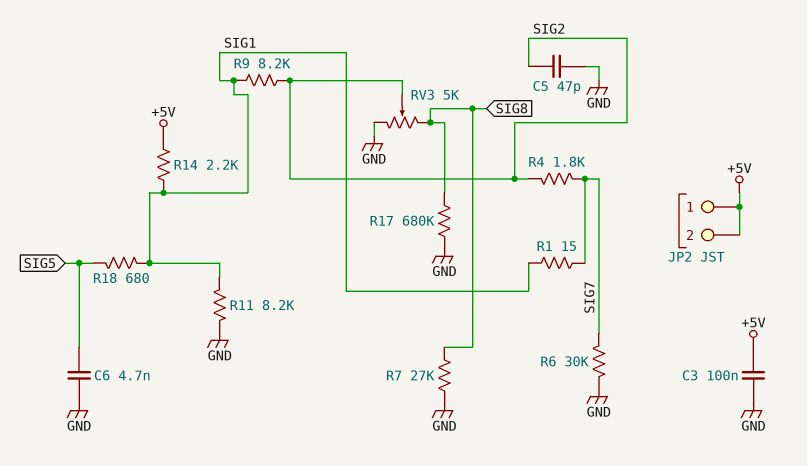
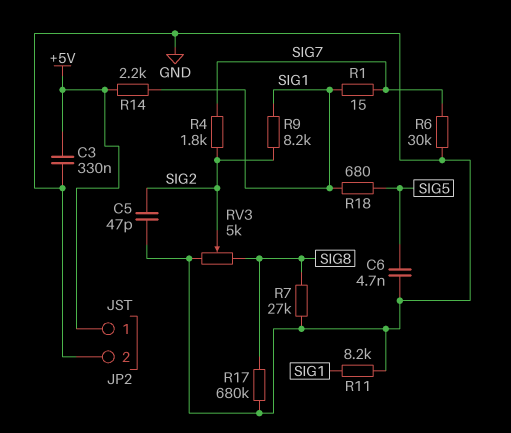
C3: 100nF (+5V, GND) -> 330nF (+5V, GND)
JP2 pin 2: +5V -> GND

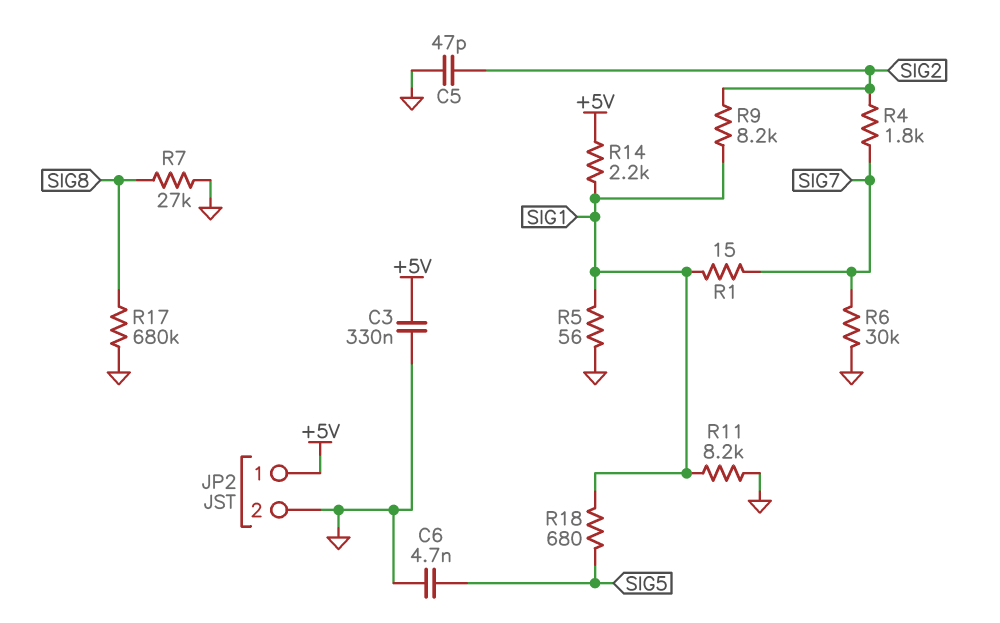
R5: none -> 56 (GND, SIG1)
RV3: 5k (GND, SIG8, wiper SIG2) -> none

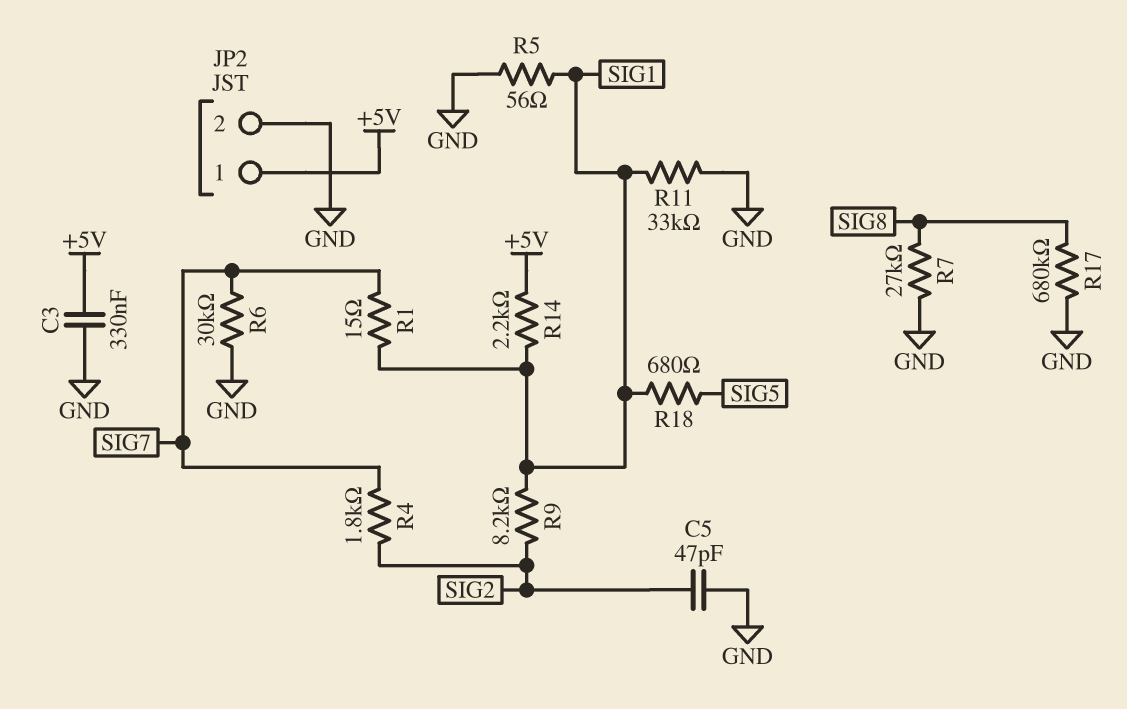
C6: 4.7nF (GND, SIG5) -> none
R11: 8.2k (GND, SIG1) -> 33k (GND, SIG1)

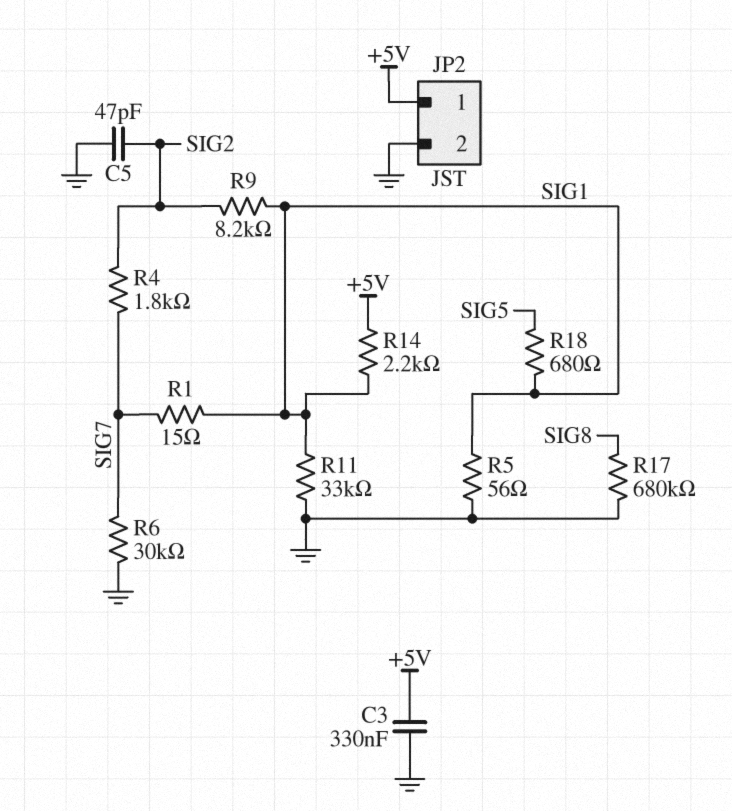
R7: 27k (GND, SIG8) -> none

